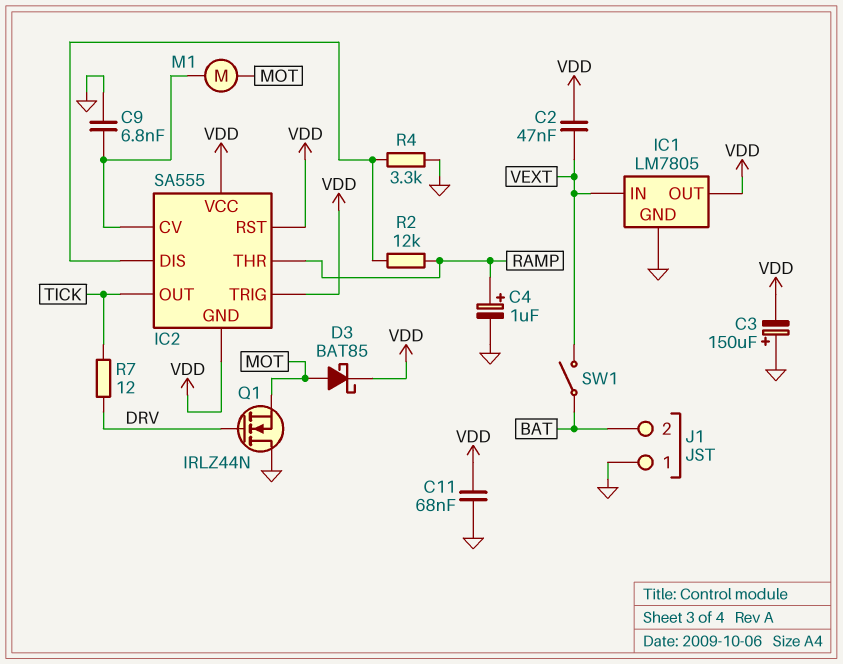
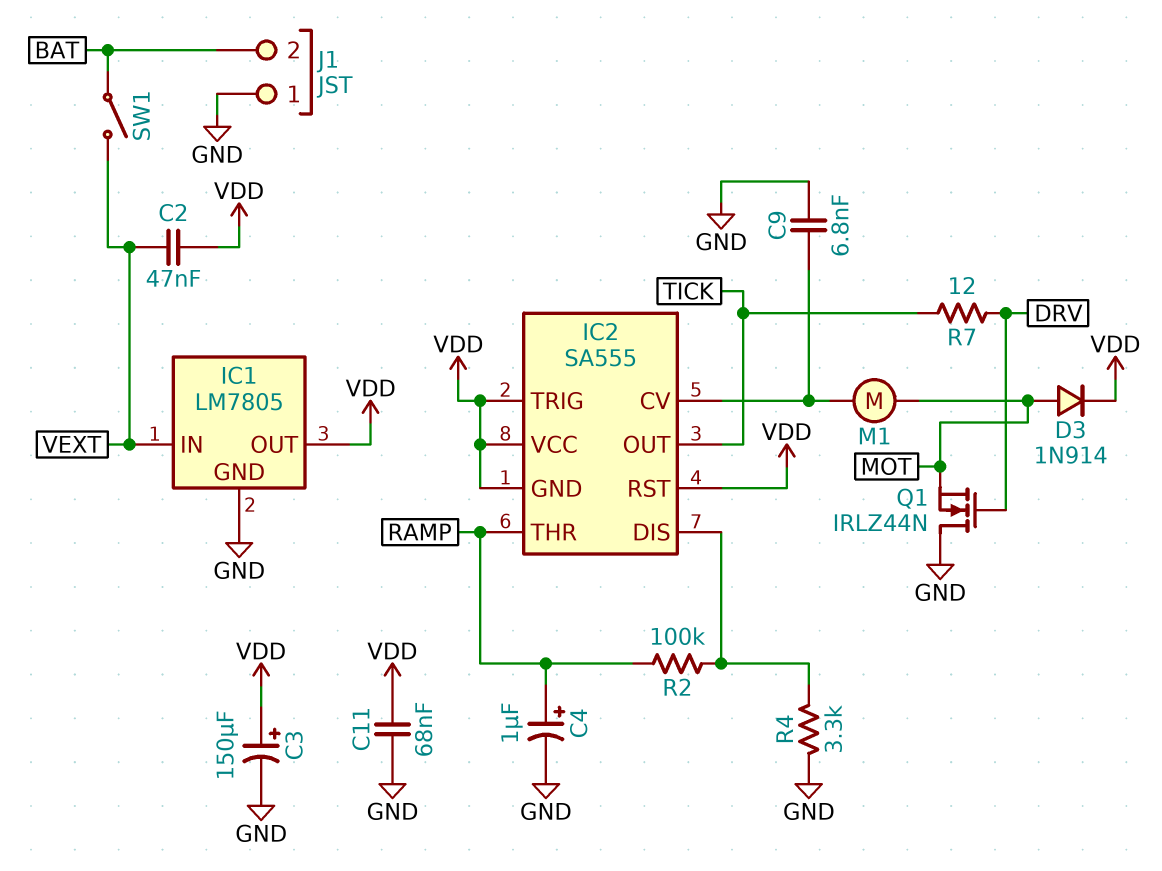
C3: 150uF (plus GND, minus VDD) -> 150uF (plus VDD, minus GND)
D3: schottky BAT85 (A MOT, K VDD) -> diode 1N914 (A MOT, K VDD)
R2: 12k (IC2/DIS, RAMP) -> 100k (IC2/DIS, RAMP)

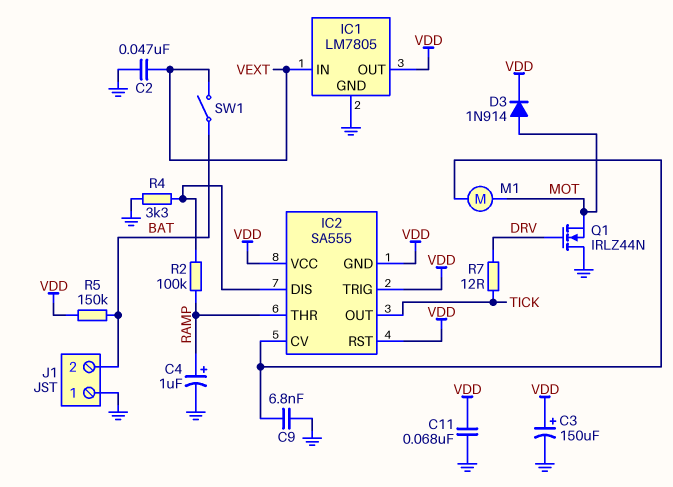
C2: 47nF (VDD, VEXT) -> 47nF (GND, VEXT)
R5: none -> 150k (BAT, VDD)

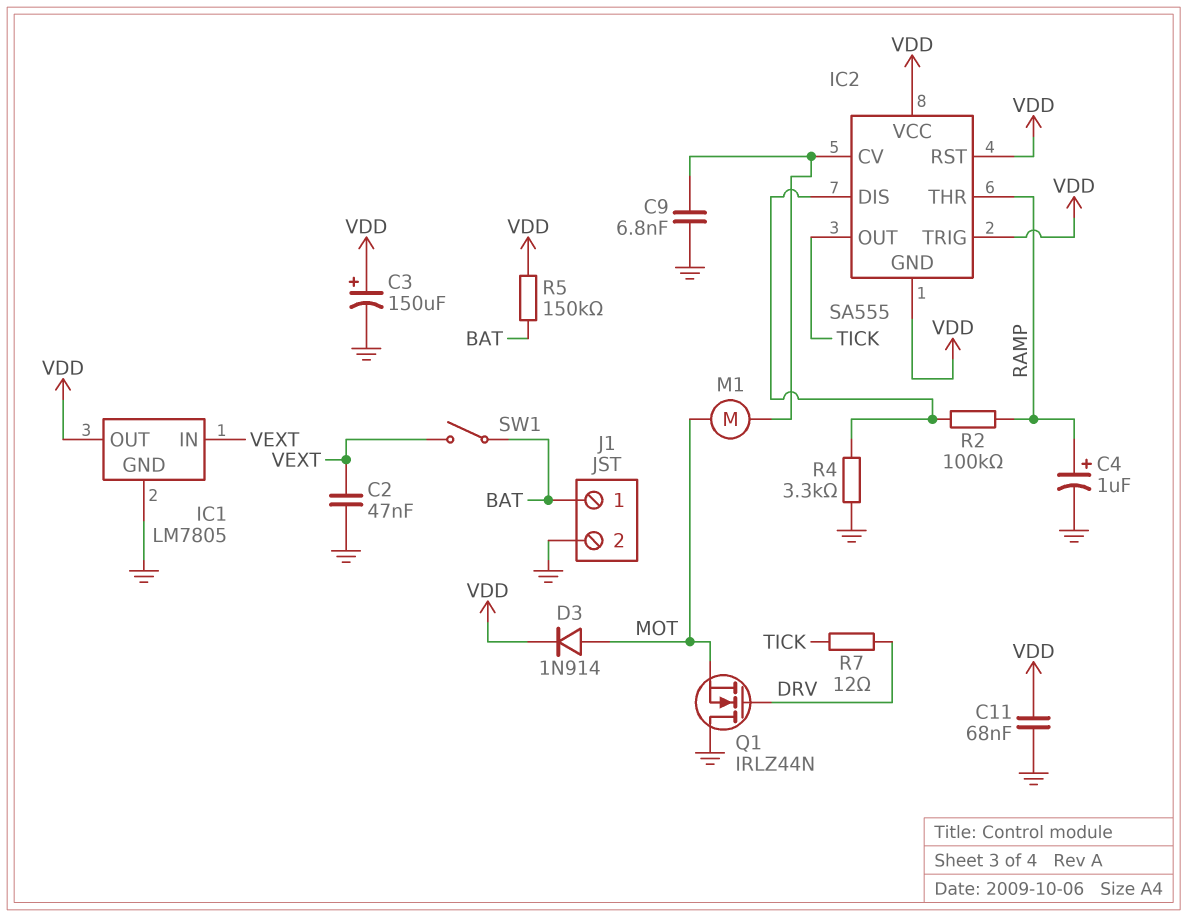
J1 pin 1: GND -> BAT
J1 pin 2: BAT -> GND

